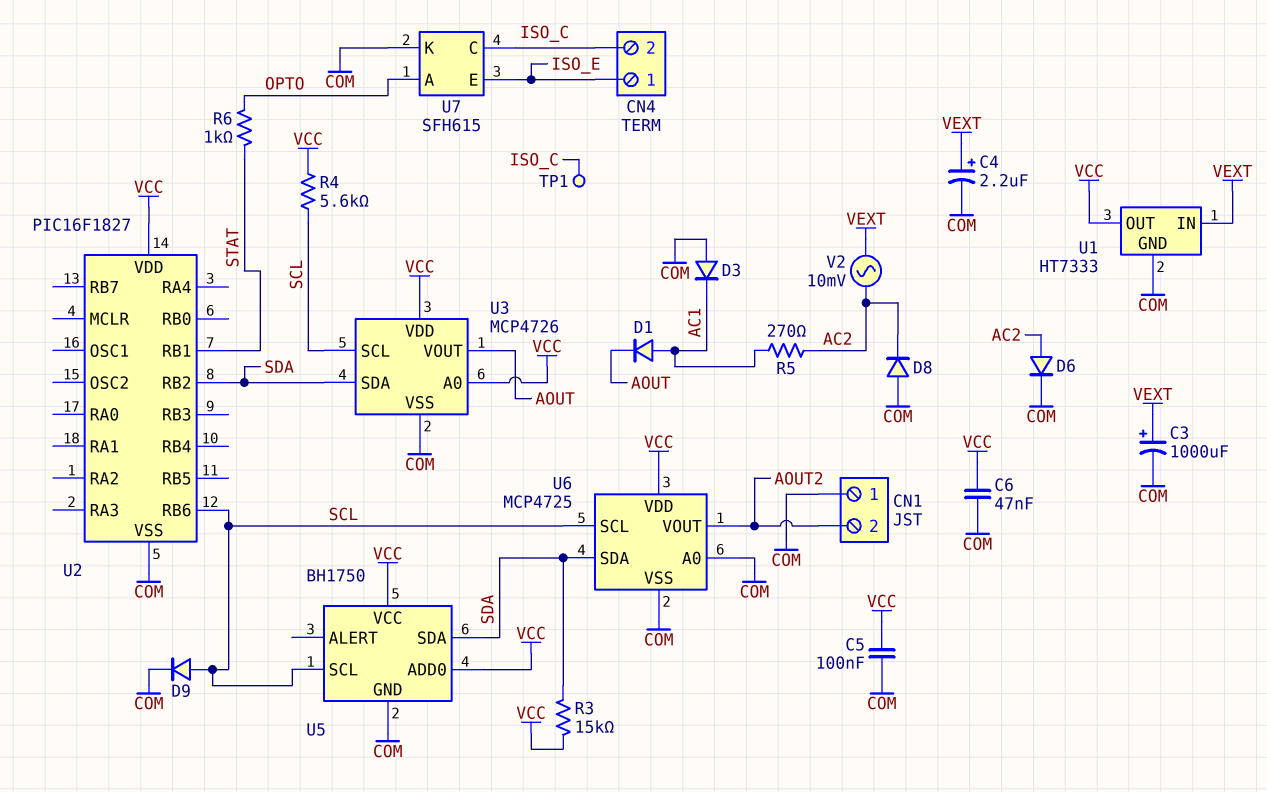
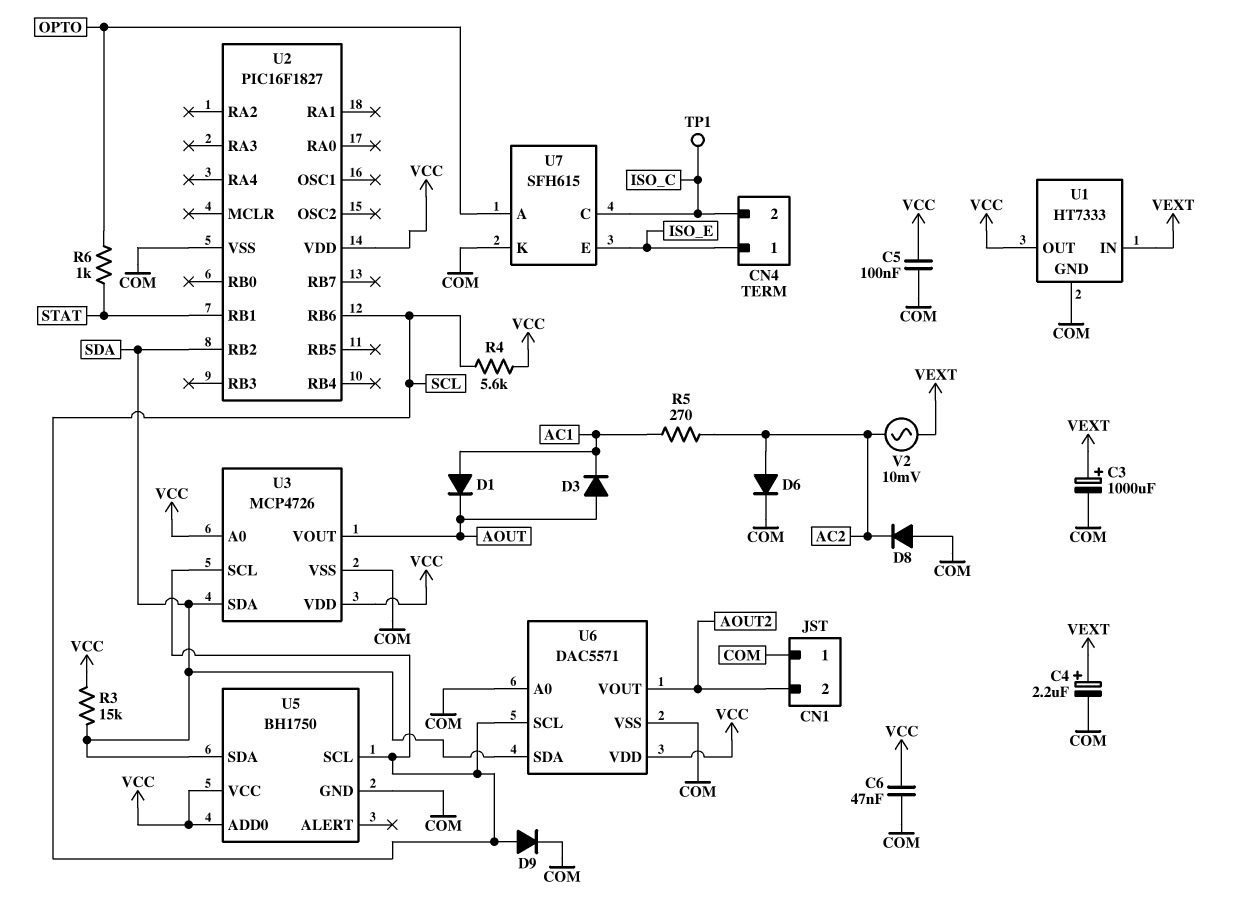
D3: diode (A COM, K AC1) -> diode (A AOUT, K AC1)
U6: MCP4725 -> DAC5571

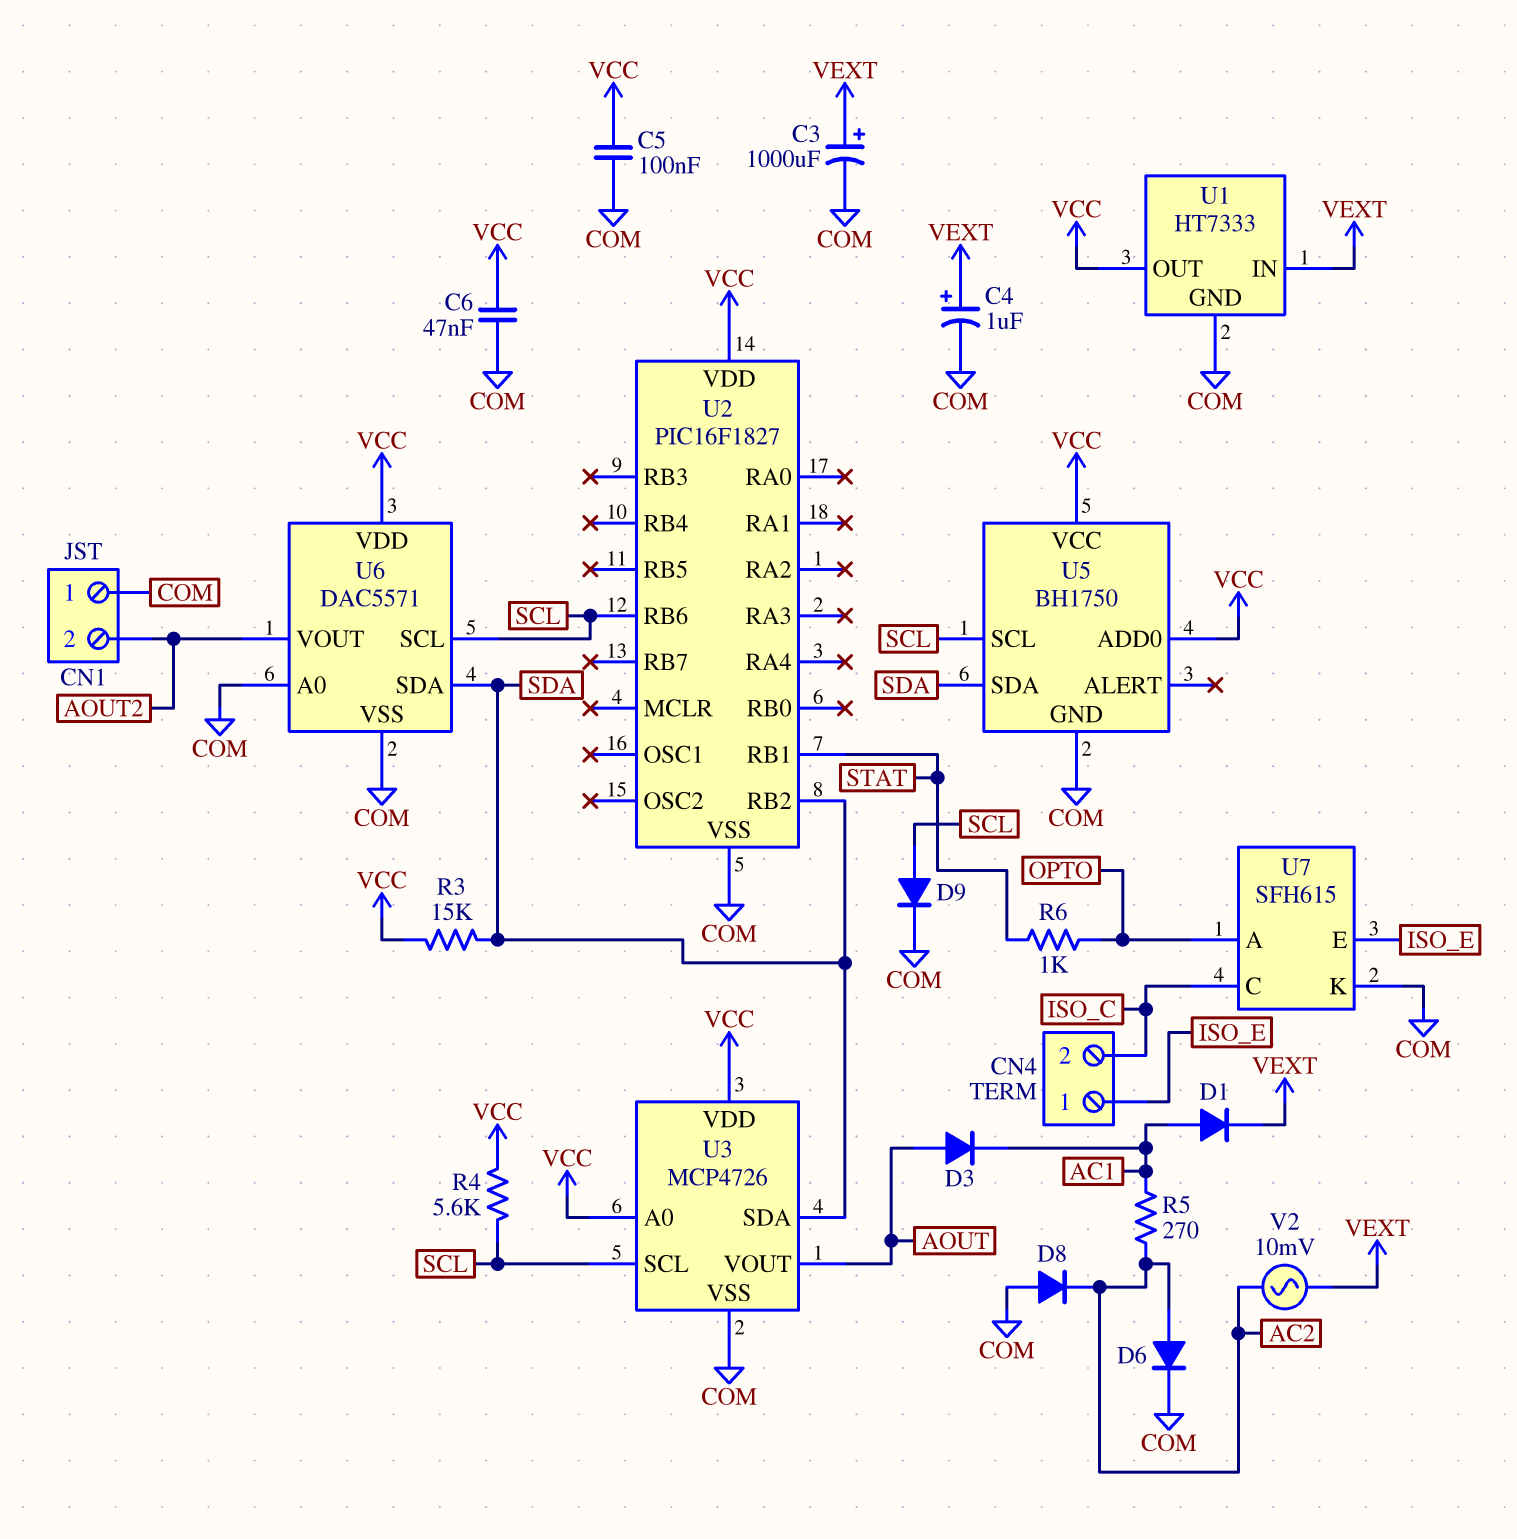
C4: 2.2uF (plus VEXT, minus COM) -> 1uF (plus VEXT, minus COM)
D1: diode (A AC1, K AOUT) -> diode (A AC1, K VEXT)
TP1: test point (ISO_C) -> none

